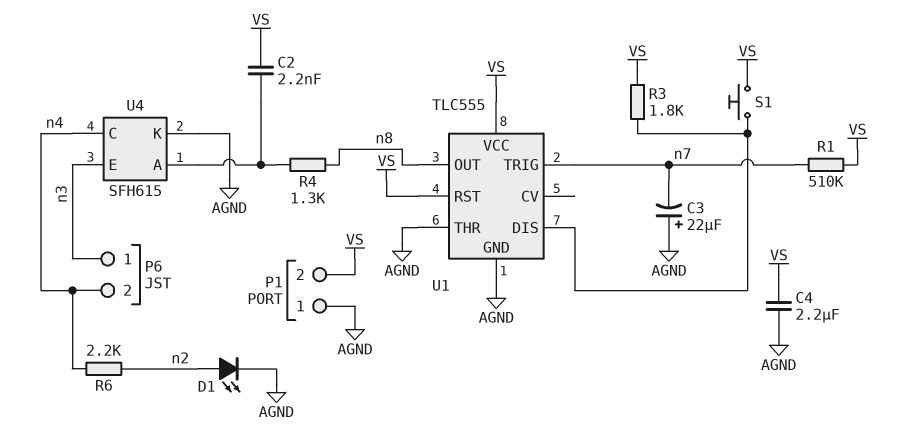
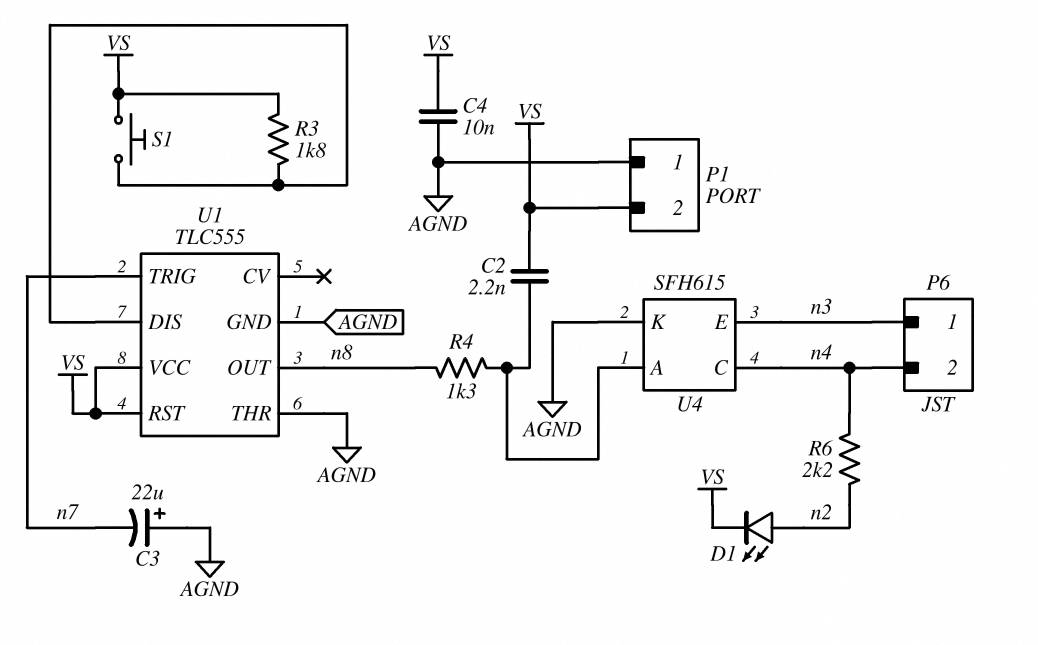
C4: 2.2uF (AGND, VS) -> 10nF (AGND, VS)
D1: LED (A n2, K AGND) -> LED (A n2, K VS)
R1: 510k (VS, n7) -> none

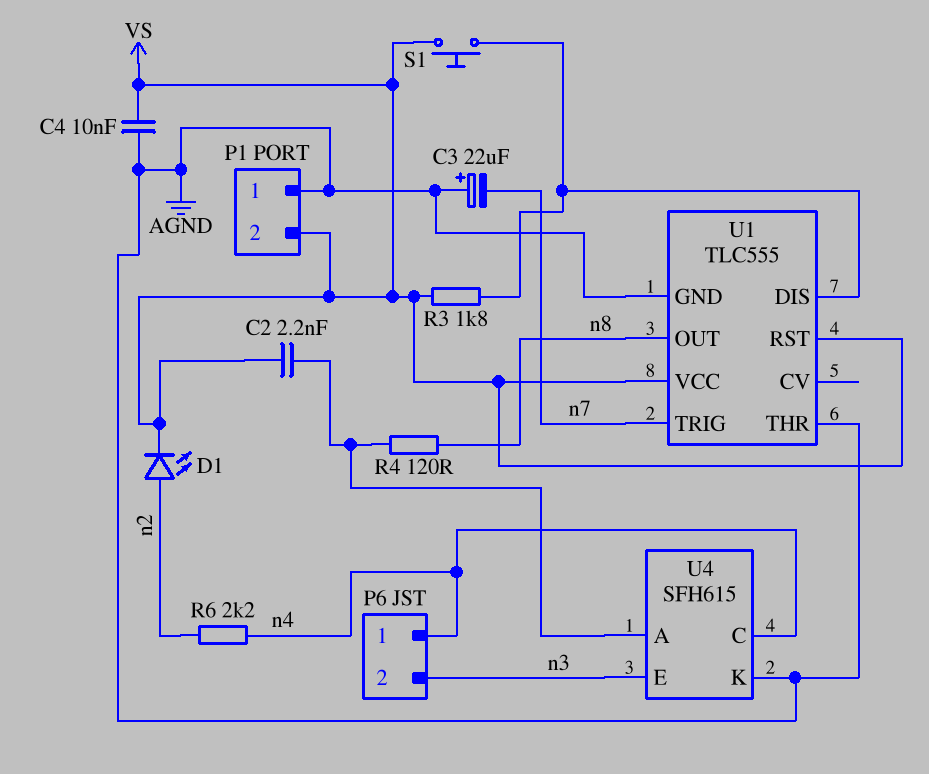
P6 pin 1: n3 -> n4
P6 pin 2: n4 -> n3
R4: 1.3k (U4/A, n8) -> 120 (U4/A, n8)

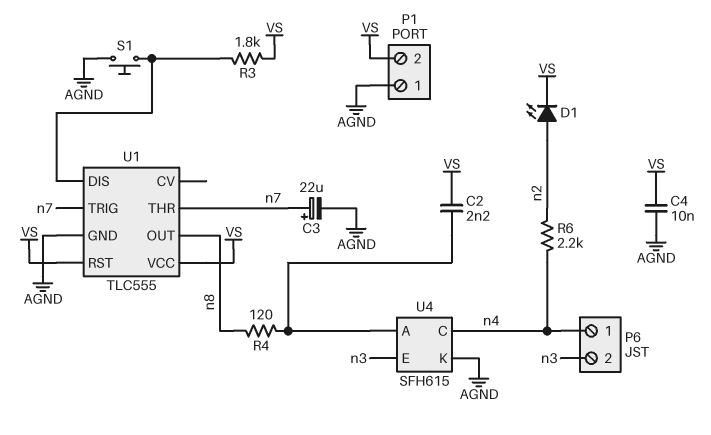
C3: 22uF (plus AGND, minus n7) -> 22uF (plus n7, minus AGND)
S1: button (U1/DIS, VS) -> button (AGND, U1/DIS)
U1 pin THR: AGND -> n7

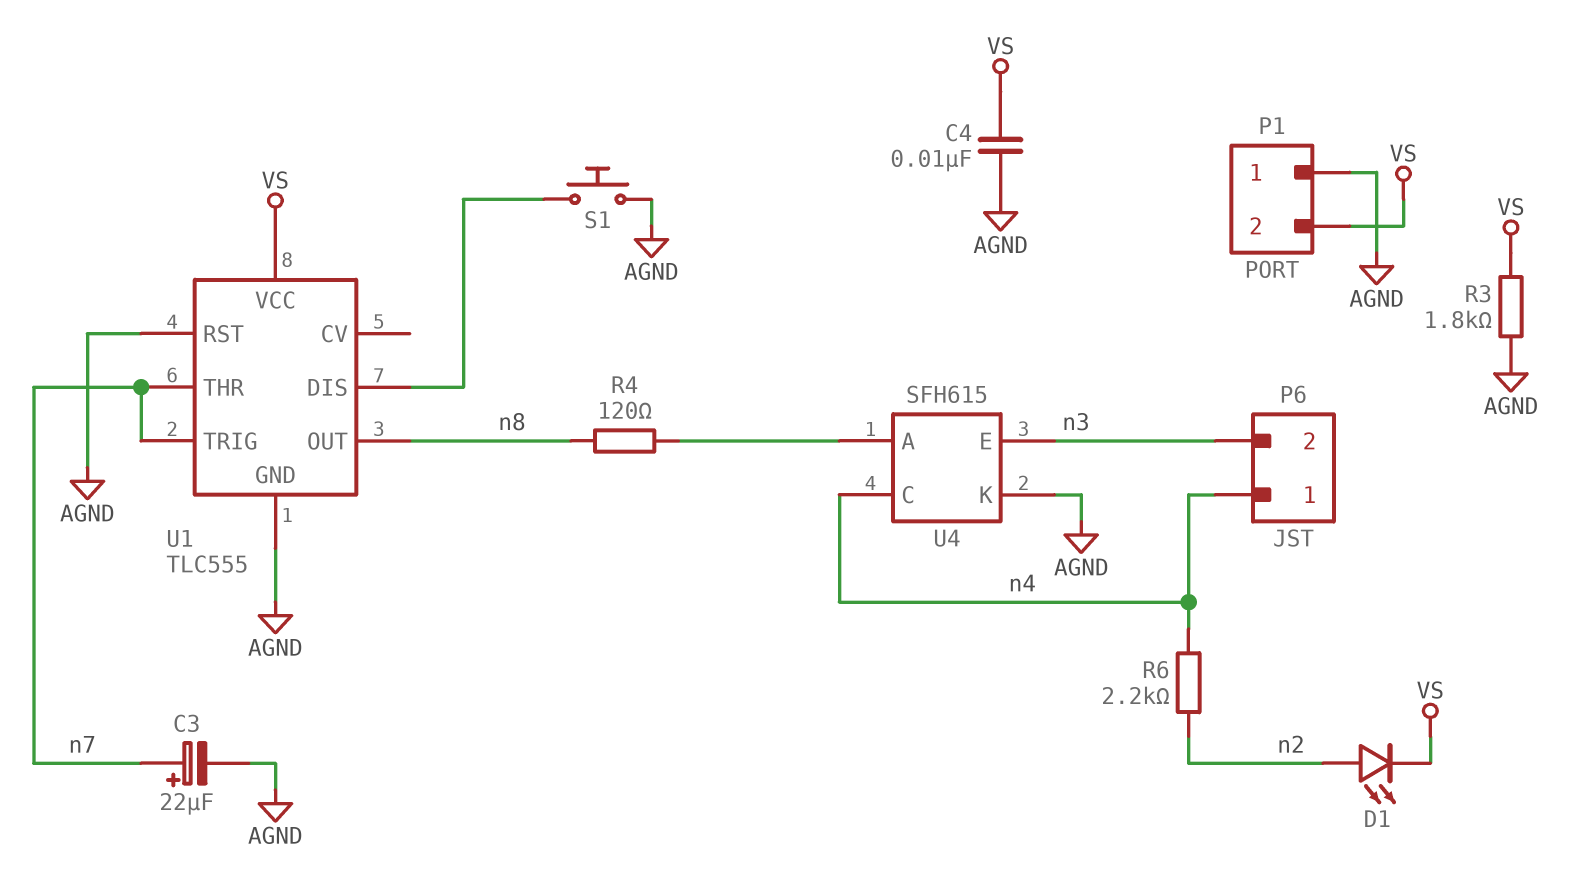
C2: 2.2nF (U4/A, VS) -> none
R3: 1.8k (U1/DIS, VS) -> 1.8k (AGND, VS)
U1 pin RST: VS -> AGND

